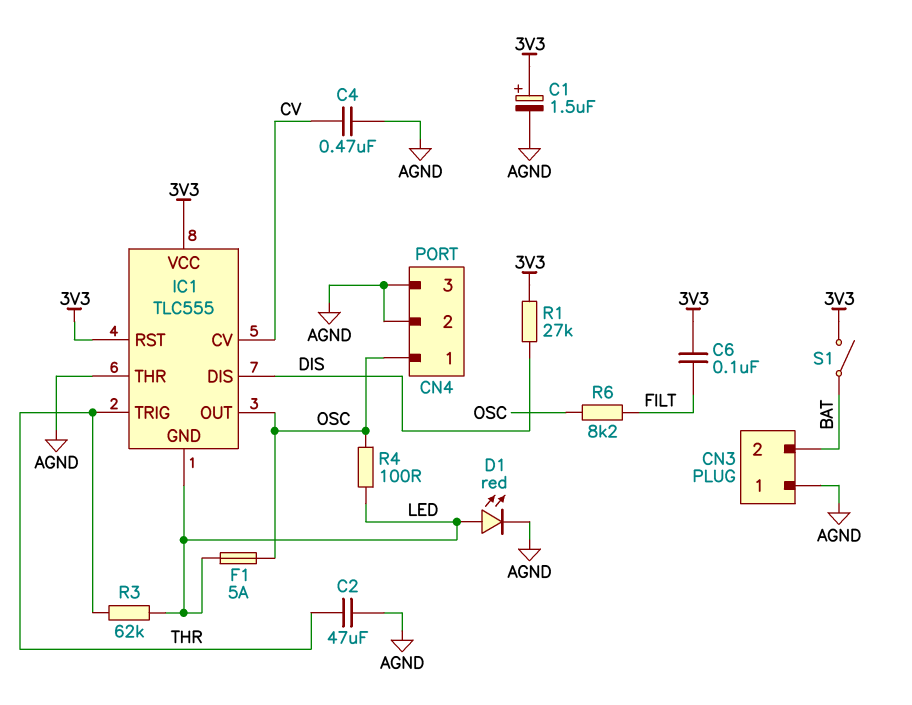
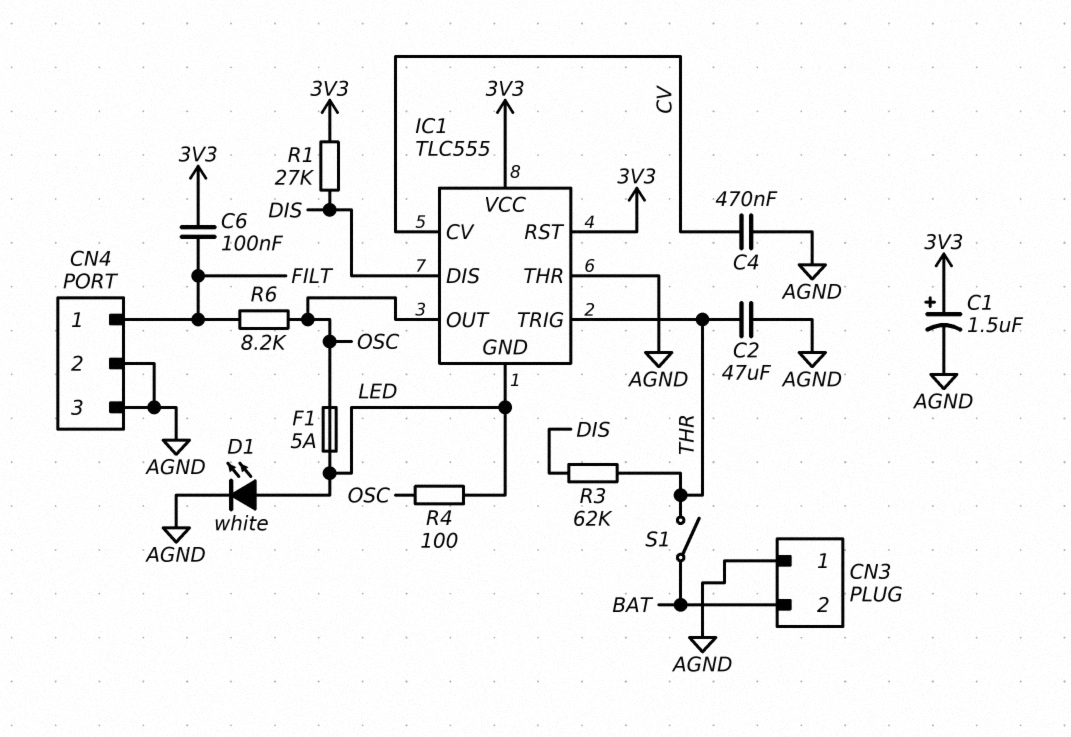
CN4 pin 1: OSC -> FILT
D1: LED red (A LED, K AGND) -> LED white (A LED, K AGND)
R3: 62k (LED, THR) -> 62k (DIS, THR)
S1: switch (3V3, BAT) -> switch (BAT, THR)

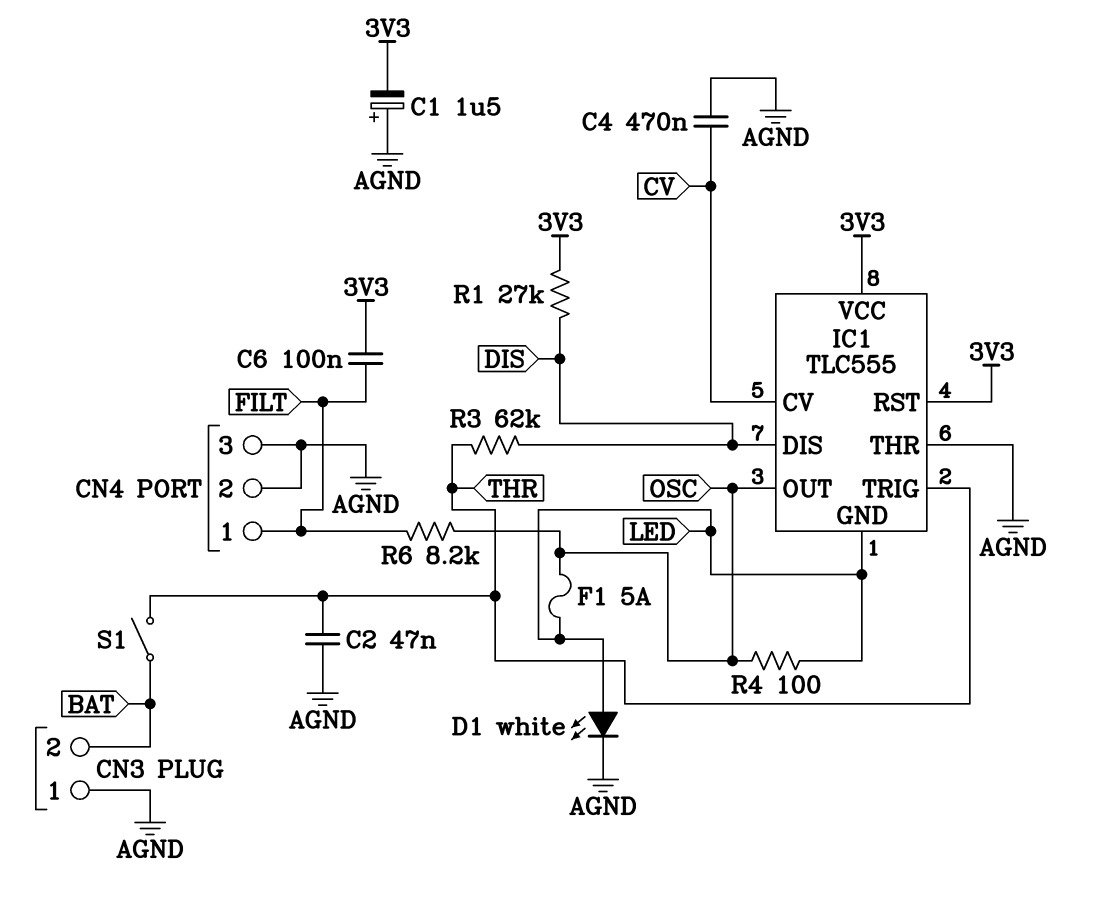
C1: 1.5uF (plus 3V3, minus AGND) -> 1.5uF (plus AGND, minus 3V3)
C2: 47uF (AGND, THR) -> 47nF (AGND, THR)

